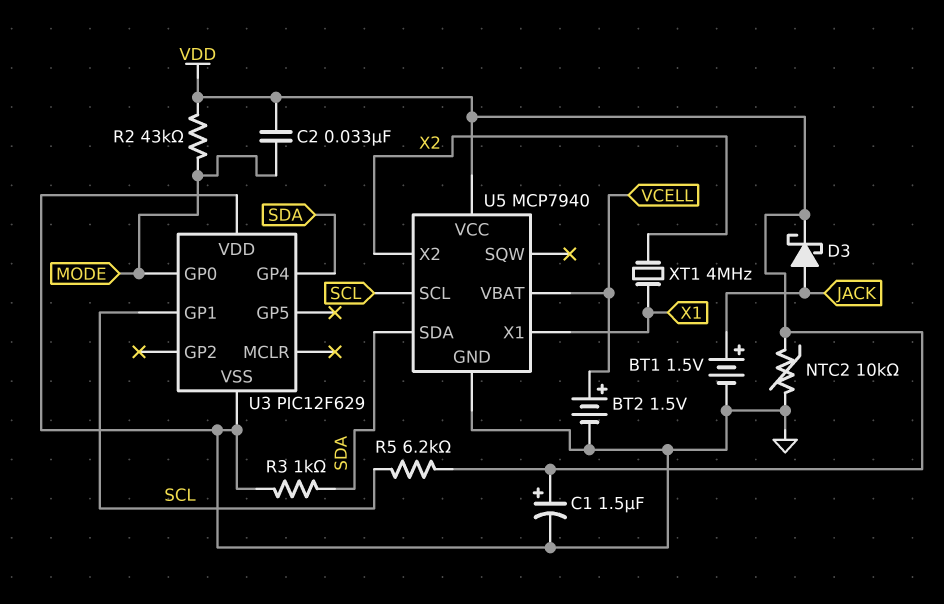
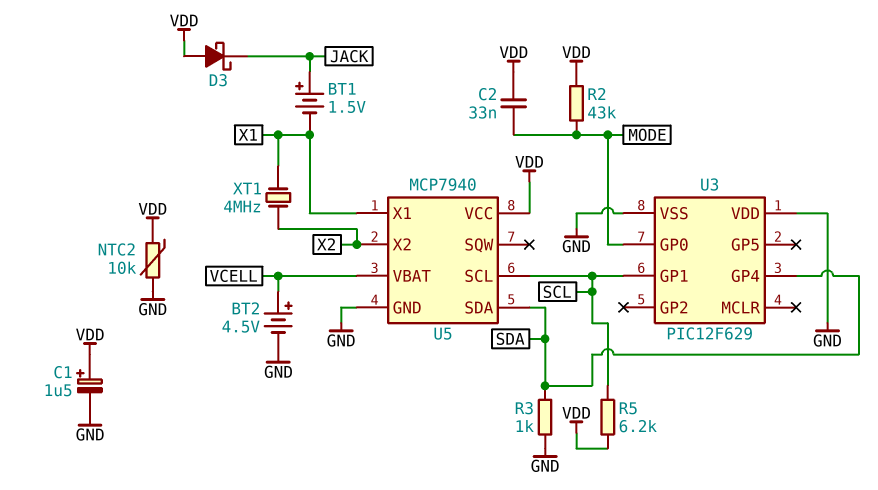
BT1: 1.5V (plus JACK, minus GND) -> 1.5V (plus JACK, minus X1)
BT2: 1.5V (plus VCELL, minus GND) -> 4.5V (plus VCELL, minus GND)
D3: schottky (A JACK, K VDD) -> schottky (A VDD, K JACK)

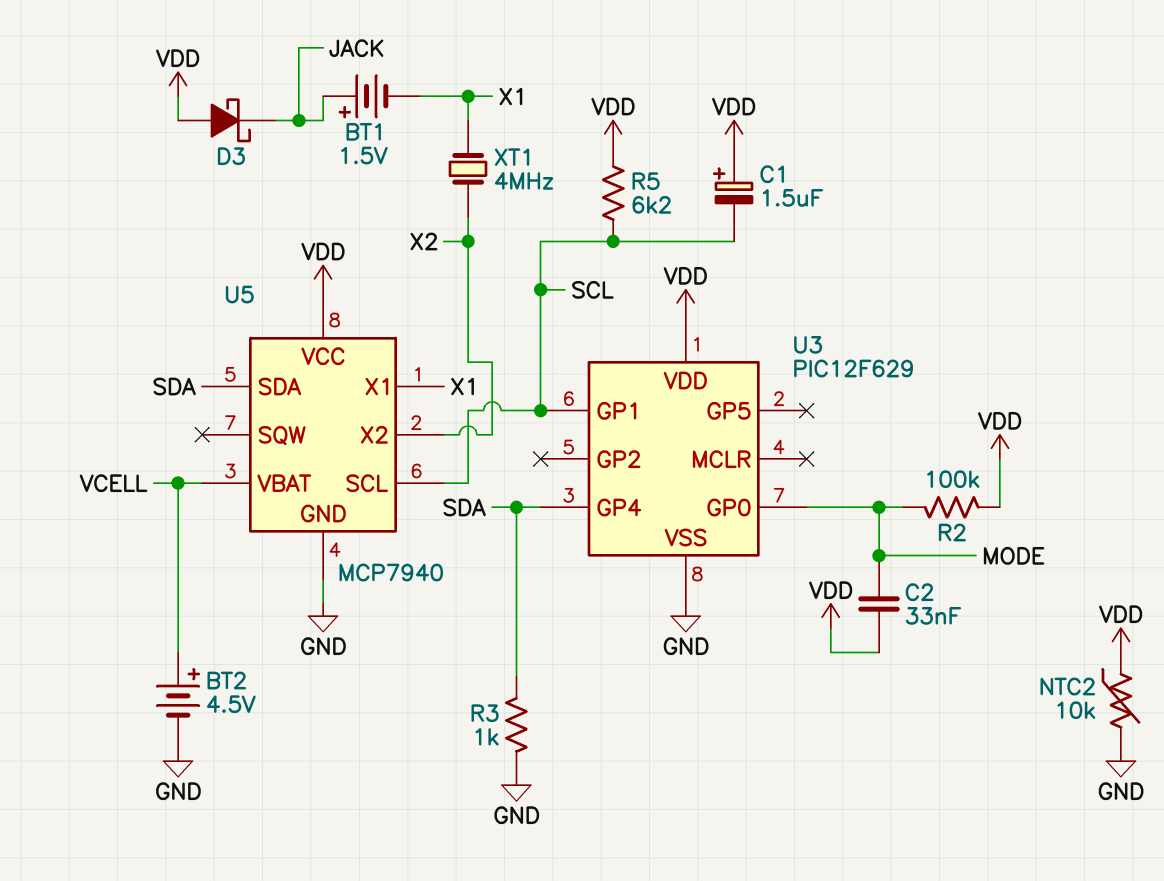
C1: 1.5uF (plus VDD, minus GND) -> 1.5uF (plus VDD, minus SCL)
R2: 43k (MODE, VDD) -> 100k (MODE, VDD)
U3 pin VDD: GND -> VDD

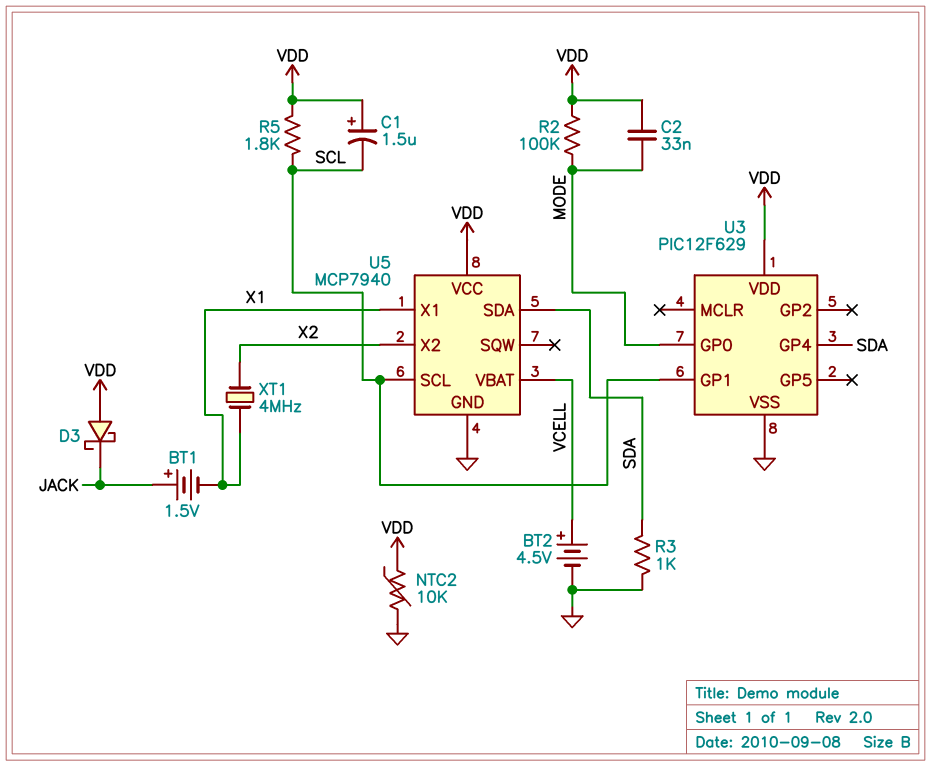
R5: 6.2k (SCL, VDD) -> 1.8k (SCL, VDD)

